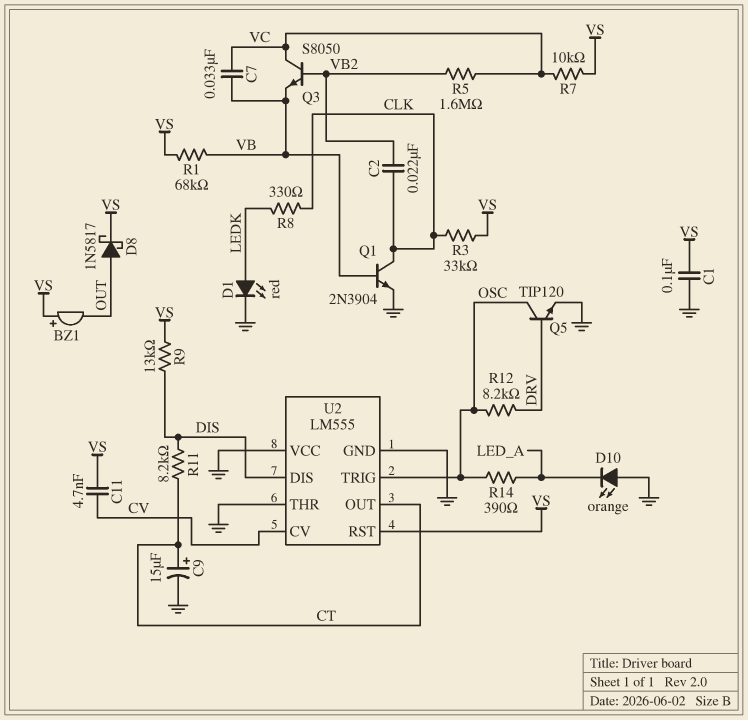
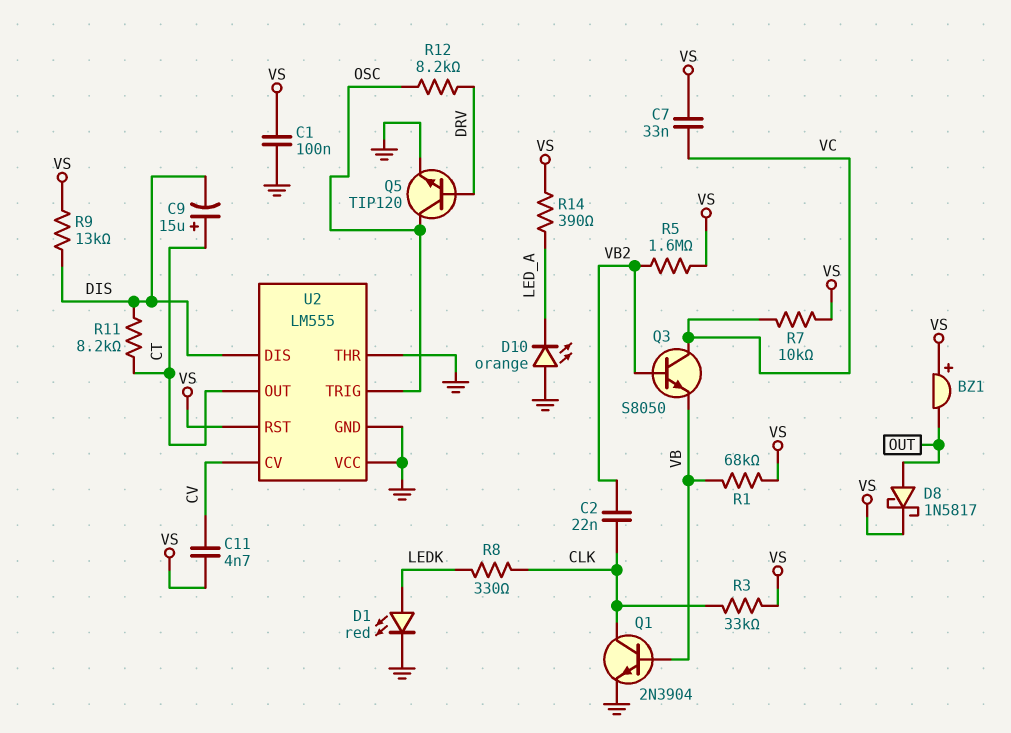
C7: 33nF (VB, VC) -> 33nF (VC, VS)
C9: 15uF (plus CT, minus GND) -> 15uF (plus CT, minus DIS)
R5: 1.6M (VB2, VC) -> 1.6M (VB2, VS)
R14: 390 (LED_A, OSC) -> 390 (LED_A, VS)

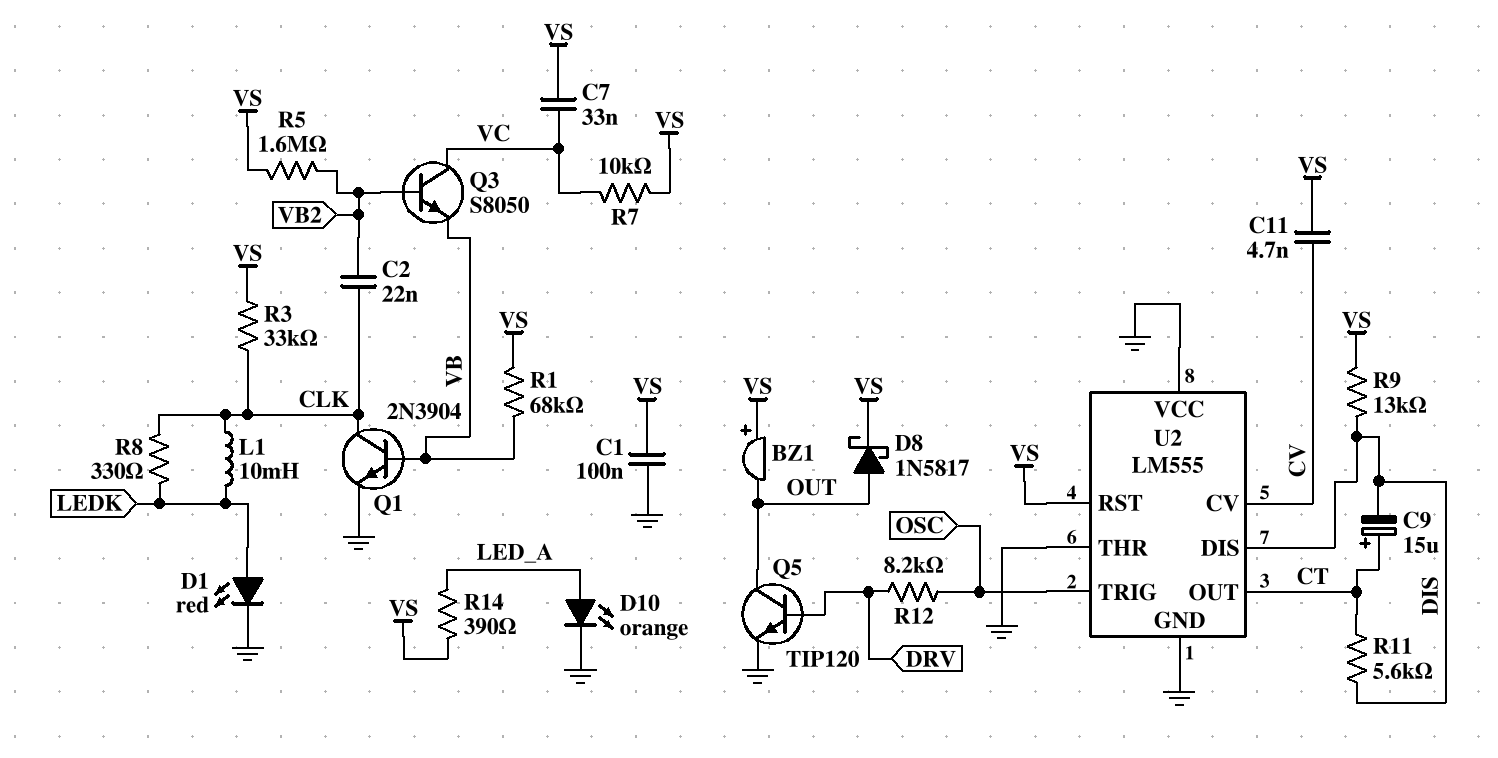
D10: LED orange (A GND, K LED_A) -> LED orange (A LED_A, K GND)
L1: none -> 10mH (CLK, LEDK)
Q5: NPN TIP120 (B DRV, C OSC, E GND) -> NPN TIP120 (B DRV, C OUT, E GND)
R11: 8.2k (CT, DIS) -> 5.6k (CT, DIS)

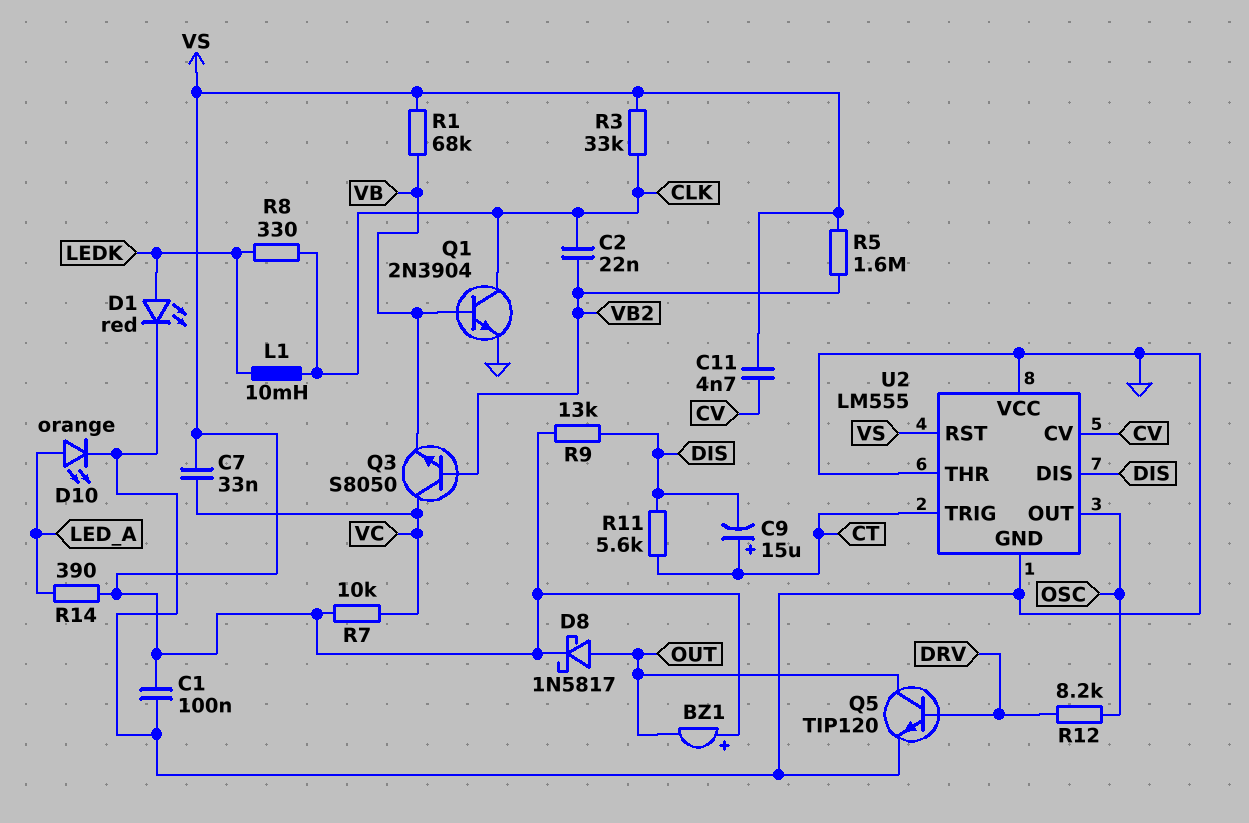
U2 pin OUT: CT -> OSC
U2 pin TRIG: OSC -> CT

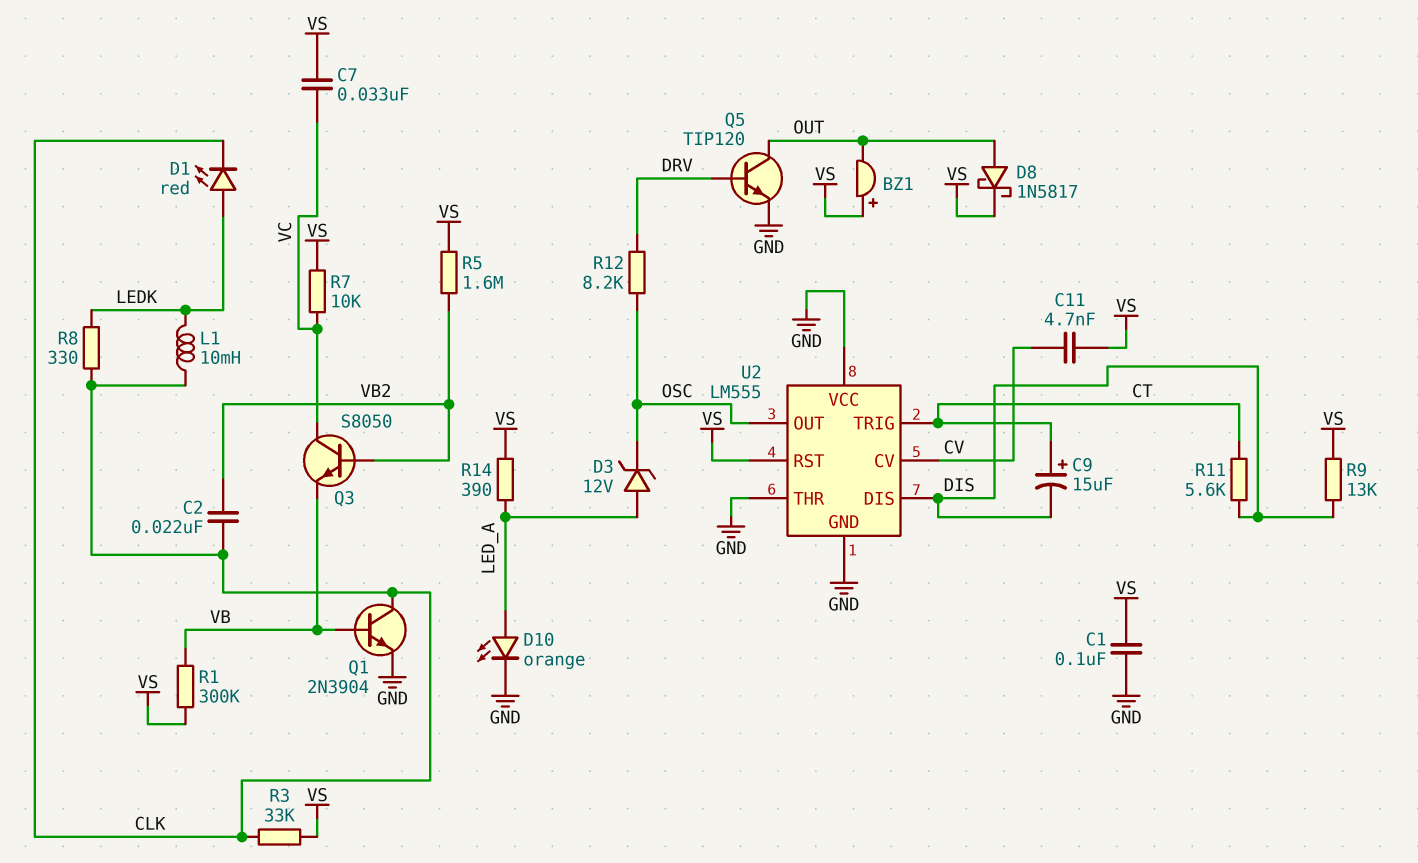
D1: LED red (A LEDK, K GND) -> LED red (A LEDK, K CLK)
D3: none -> zener 12V (A LED_A, K OSC)
R1: 68k (VB, VS) -> 300k (VB, VS)

